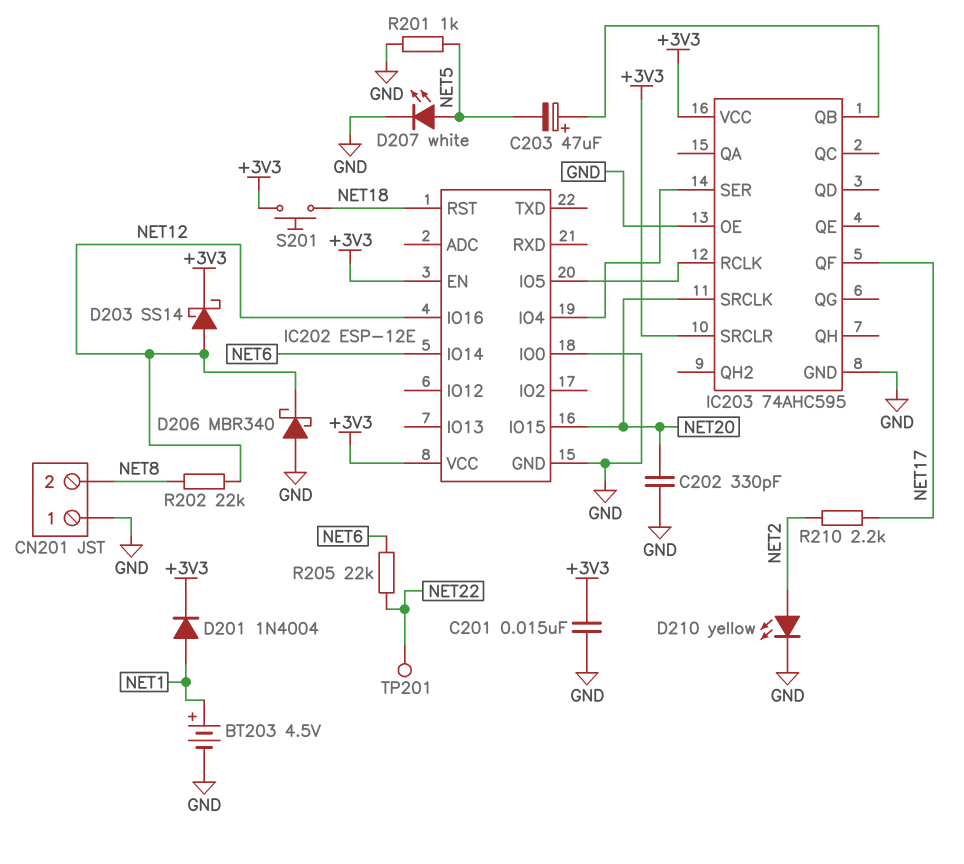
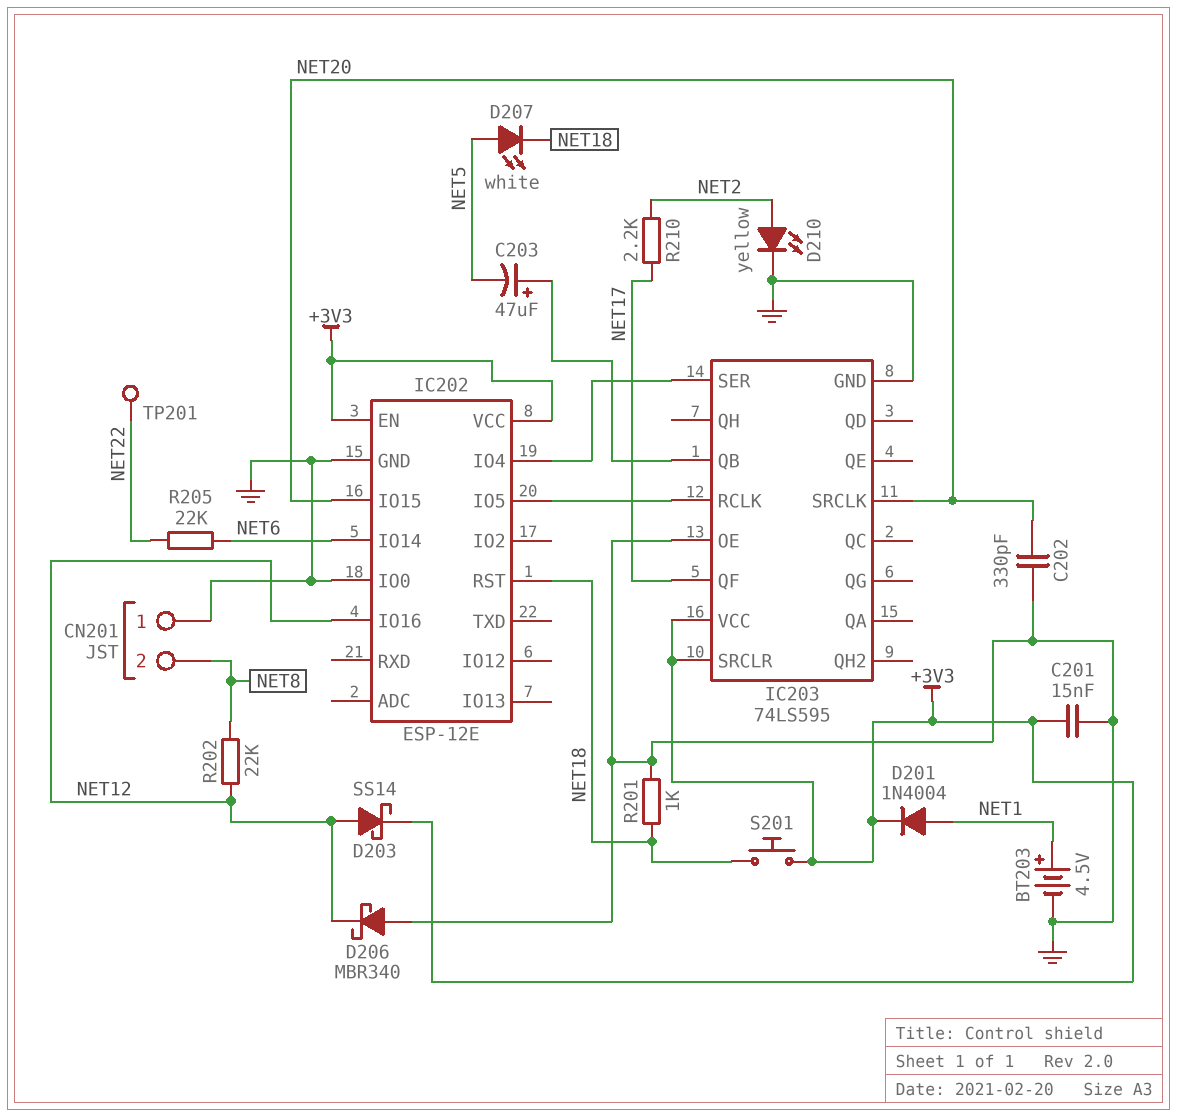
D207: LED white (A NET5, K GND) -> LED white (A NET5, K NET18)
IC203: 74AHC595 -> 74LS595
R201: 1k (GND, NET5) -> 1k (GND, NET18)

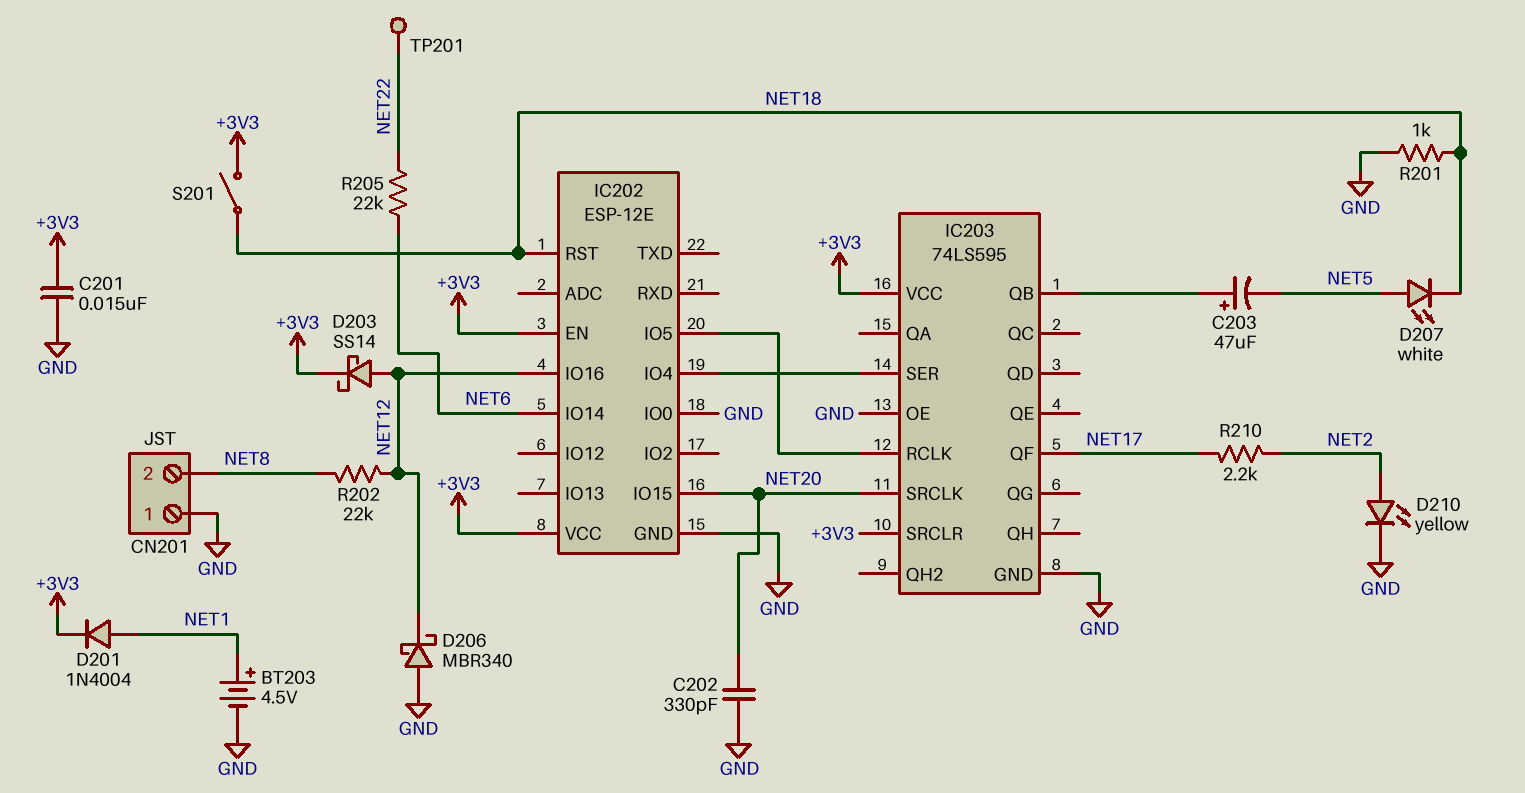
S201: button (+3V3, NET18) -> switch (+3V3, NET18)

